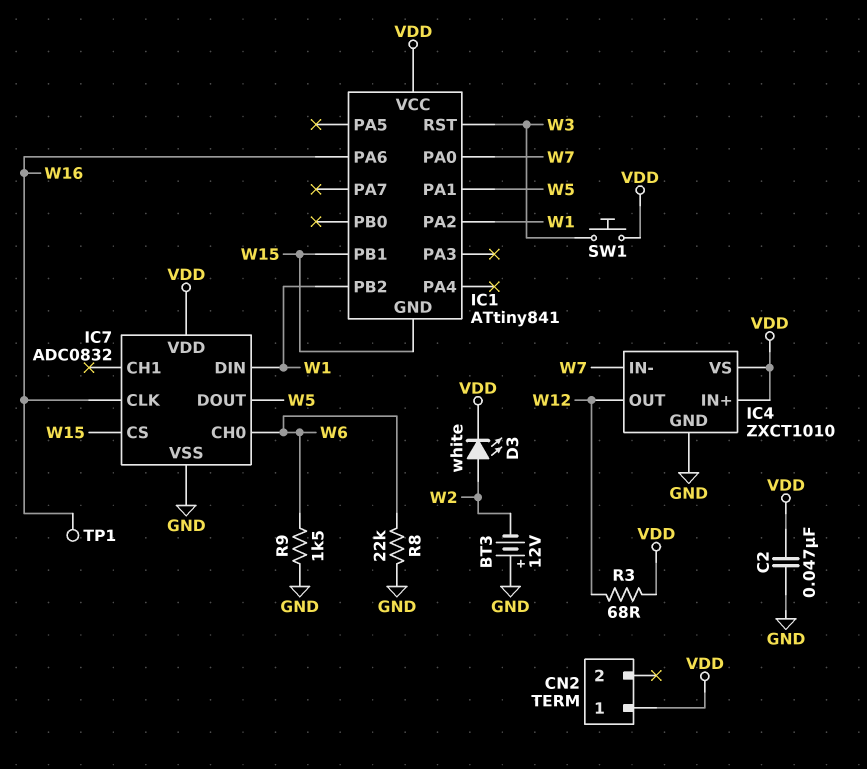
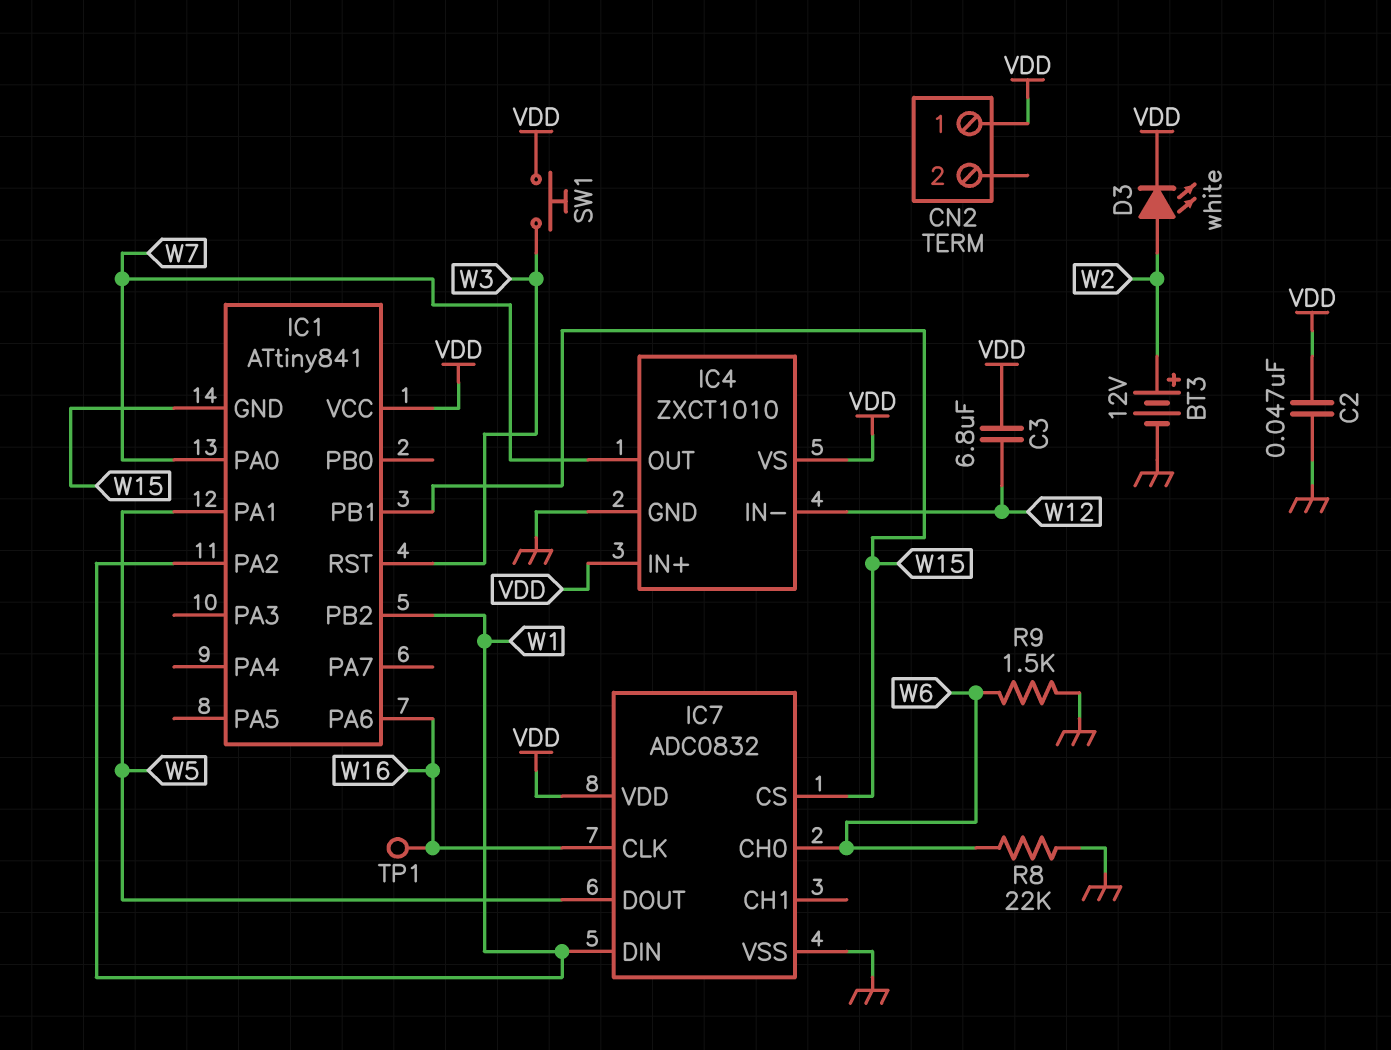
BT3: 12V (plus GND, minus W2) -> 12V (plus W2, minus GND)
C3: none -> 6.8uF (VDD, W12)
IC4 pin IN-: W7 -> W12
IC4 pin OUT: W12 -> W7
R3: 68 (VDD, W12) -> none

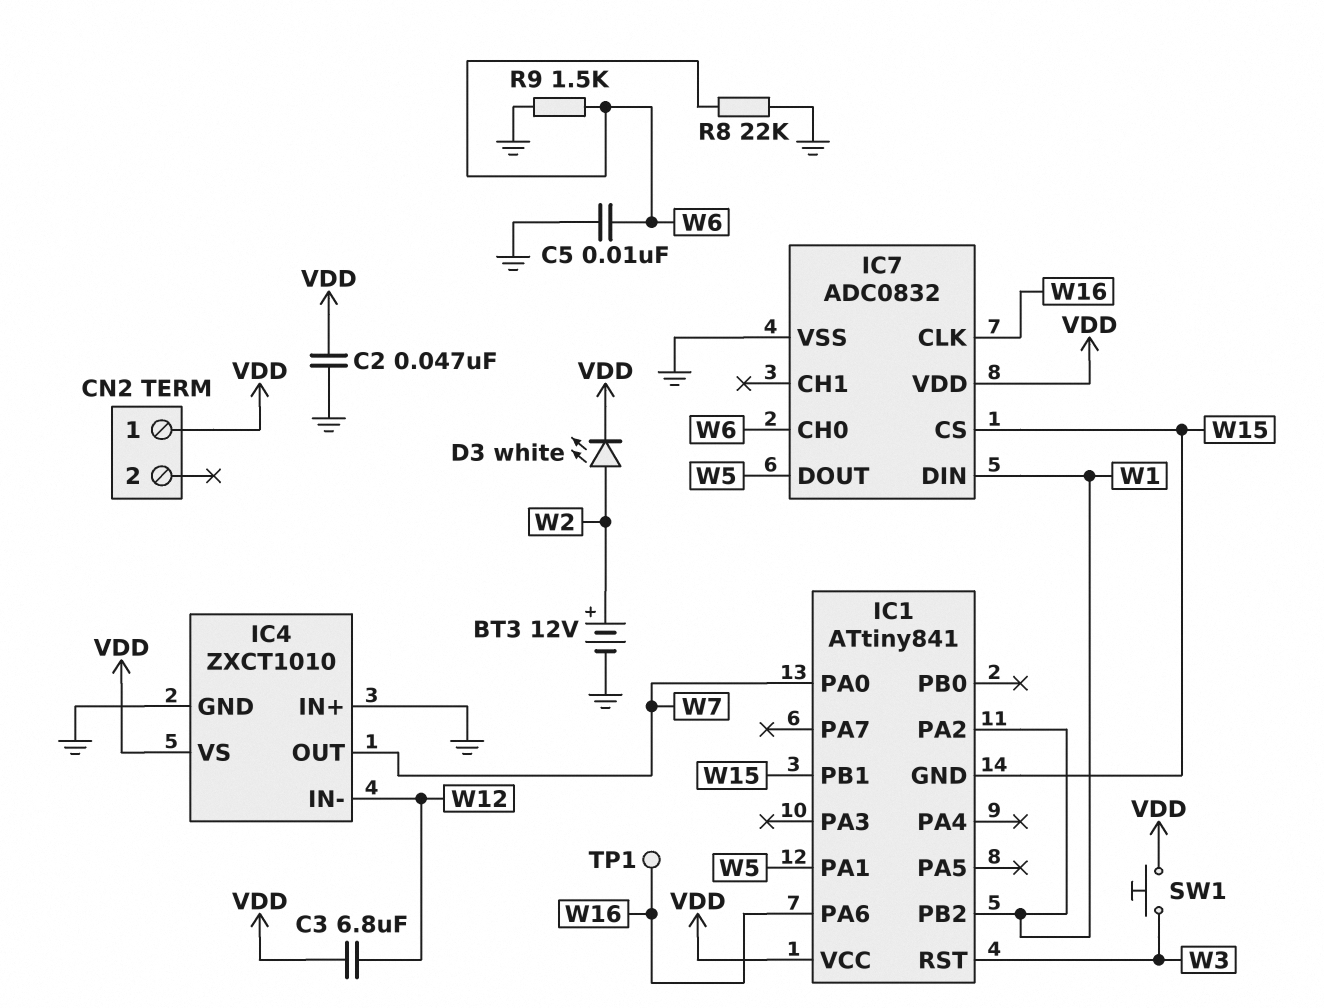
C5: none -> 10nF (GND, W6)
IC4 pin IN+: VDD -> GND

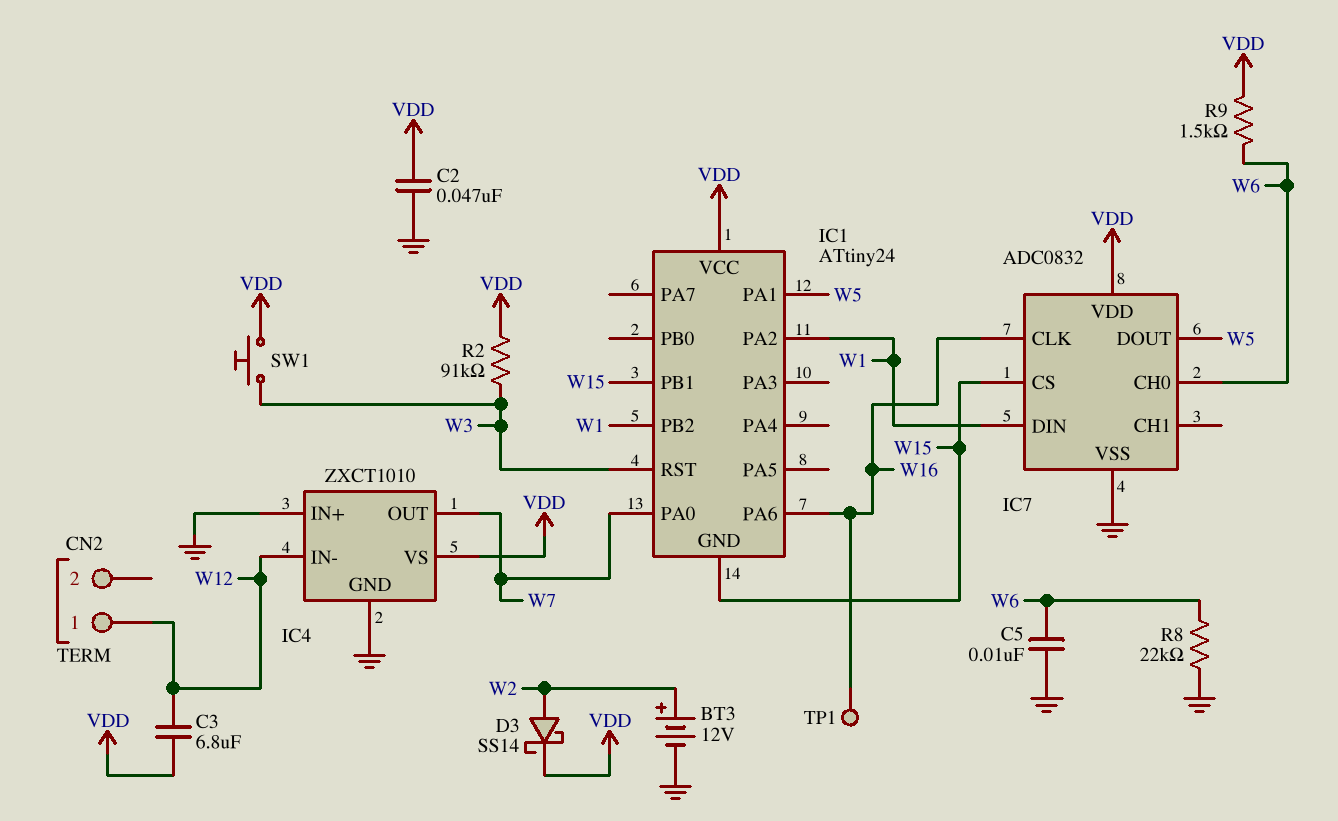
CN2 pin 1: VDD -> W12
D3: LED white (A W2, K VDD) -> schottky SS14 (A W2, K VDD)
IC1: ATtiny841 -> ATtiny24
R2: none -> 91k (VDD, W3)
R9: 1.5k (GND, W6) -> 1.5k (VDD, W6)

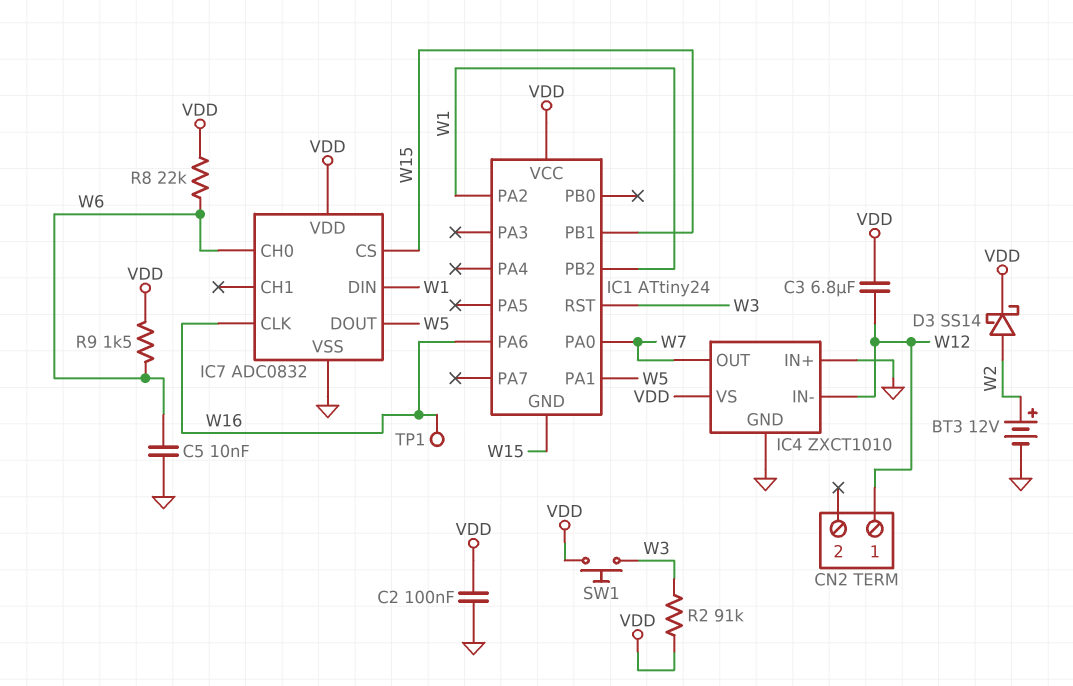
C2: 47nF (GND, VDD) -> 100nF (GND, VDD)
R8: 22k (GND, W6) -> 22k (VDD, W6)

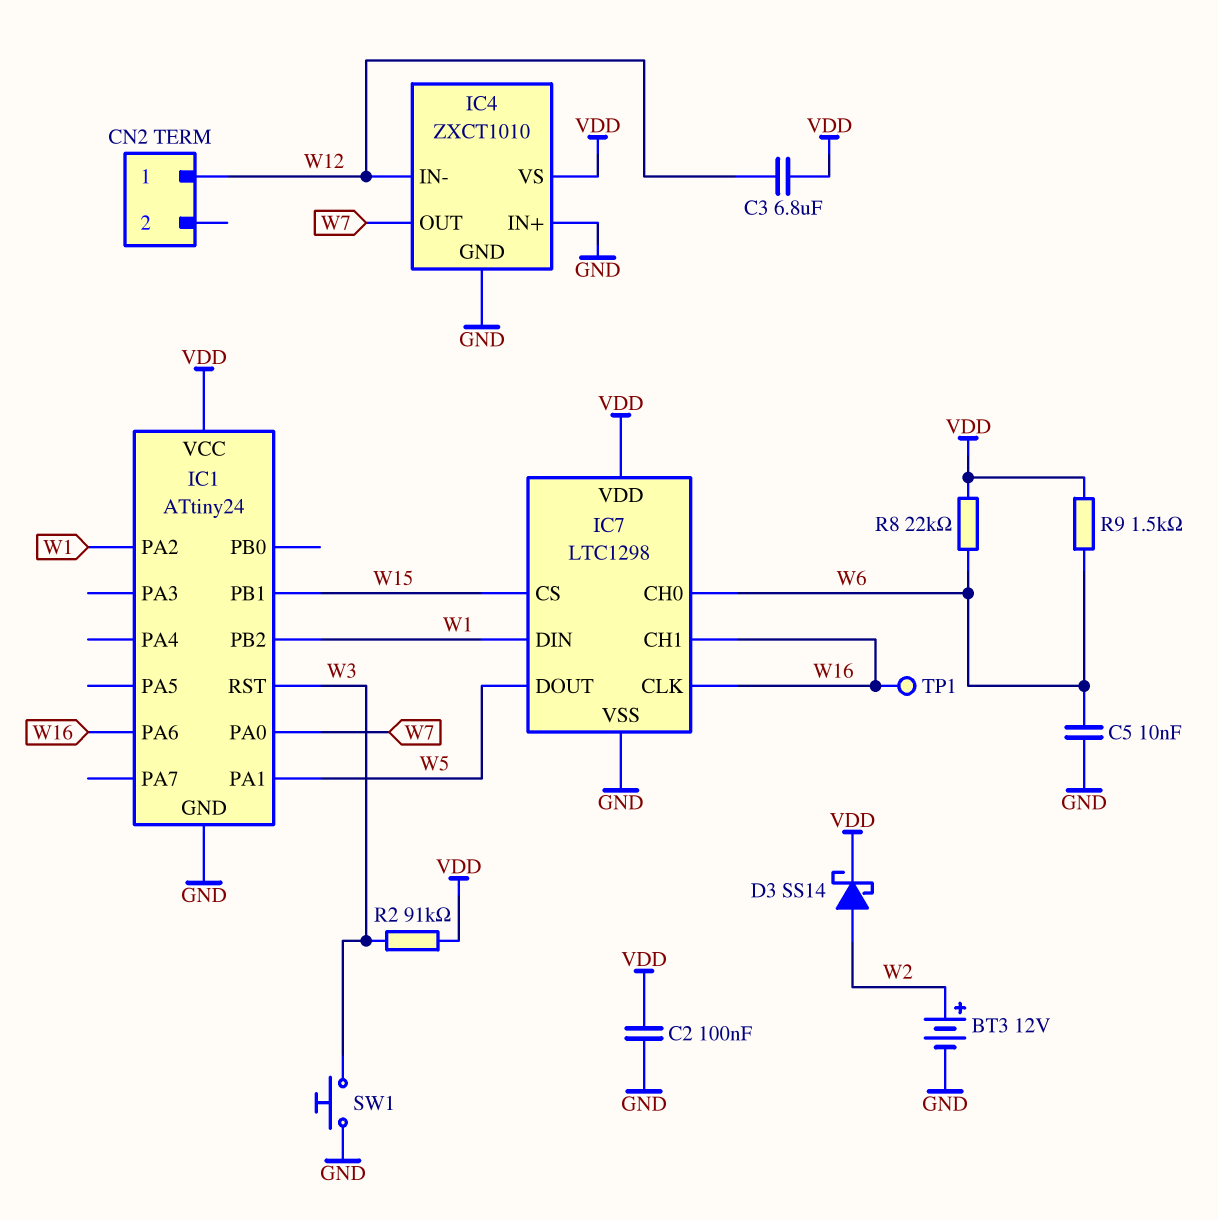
IC1 pin GND: W15 -> GND
IC7: ADC0832 -> LTC1298
IC7 pin CH1: none -> W16
SW1: button (VDD, W3) -> button (GND, W3)

